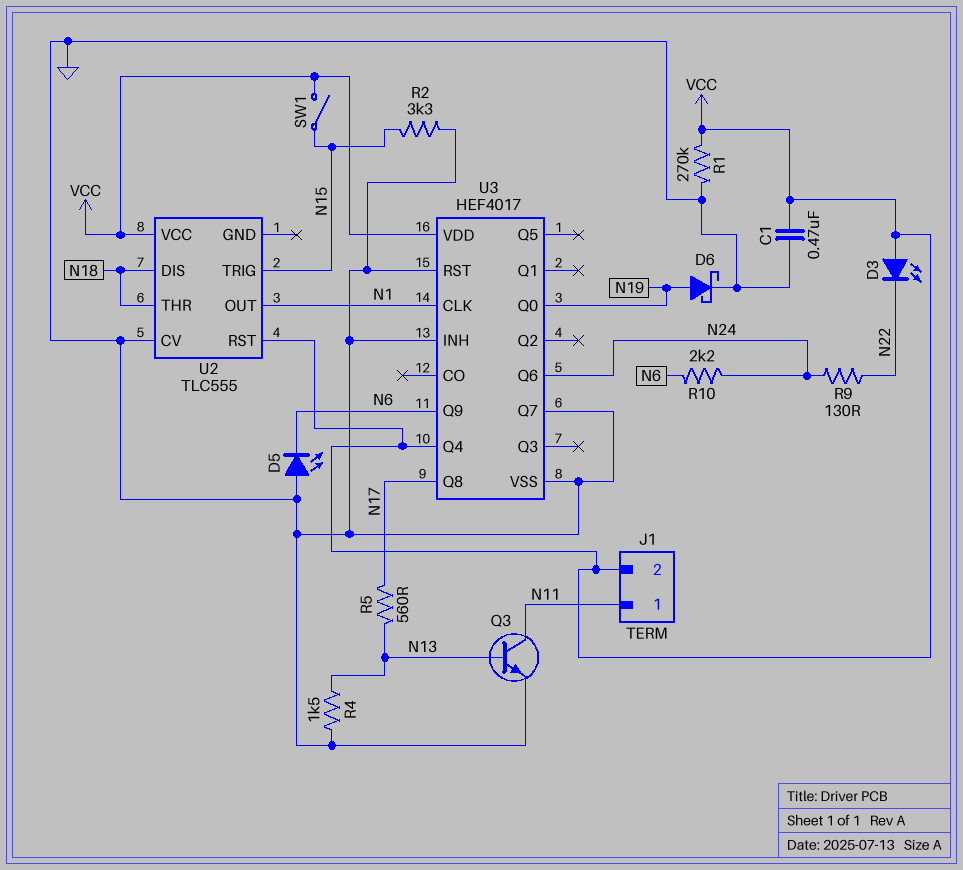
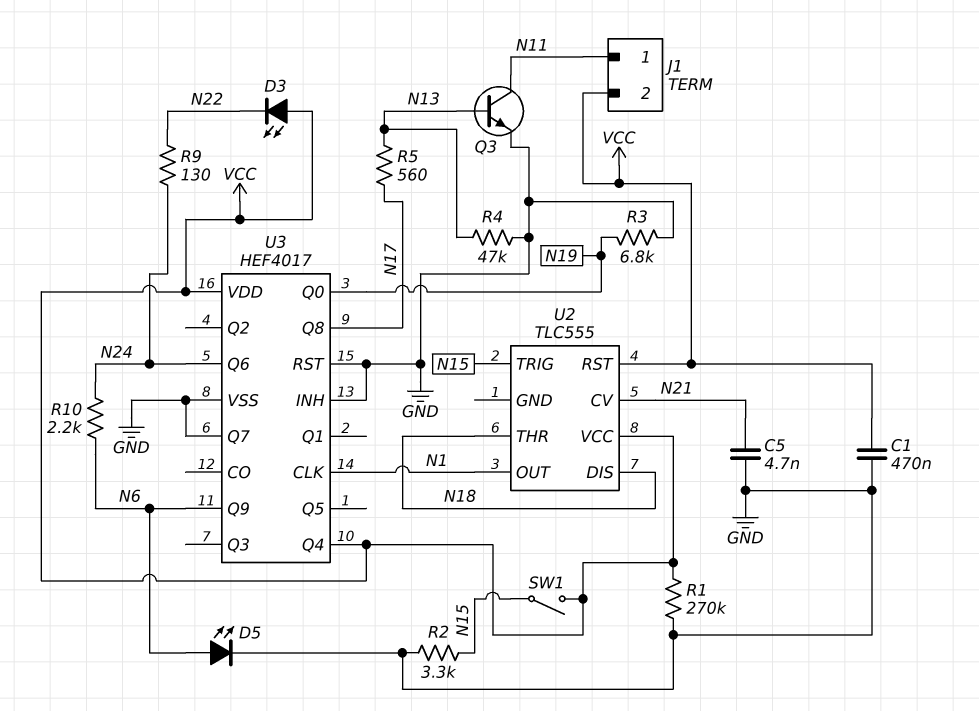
C5: none -> 4.7nF (GND, N21)
D5: LED (A GND, K N6) -> LED (A N6, K GND)
D6: schottky (A N19, K GND) -> none
R3: none -> 6.8k (GND, N19)
R4: 1.5k (GND, N13) -> 47k (GND, N13)
U2 pin CV: GND -> N21

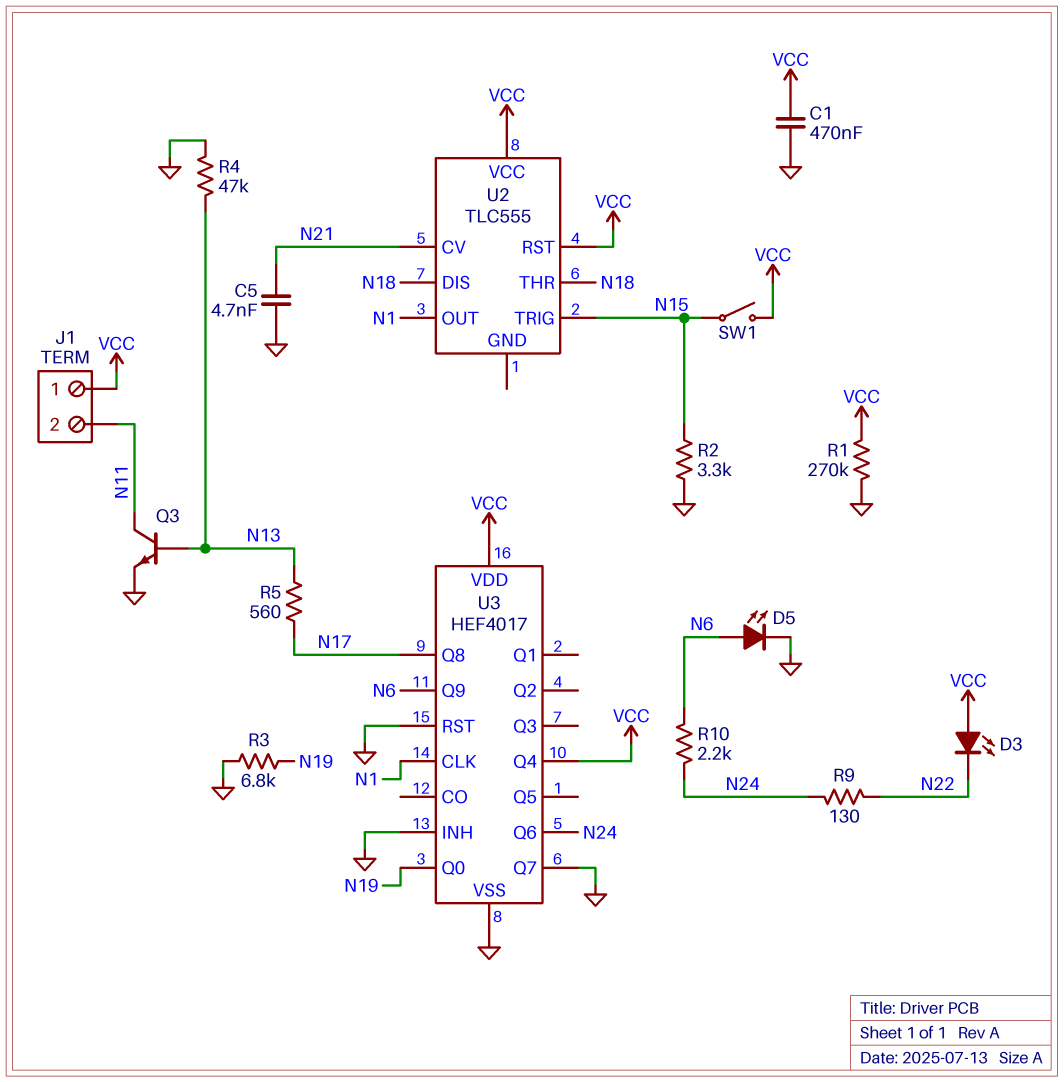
J1 pin 1: N11 -> VCC
J1 pin 2: VCC -> N11

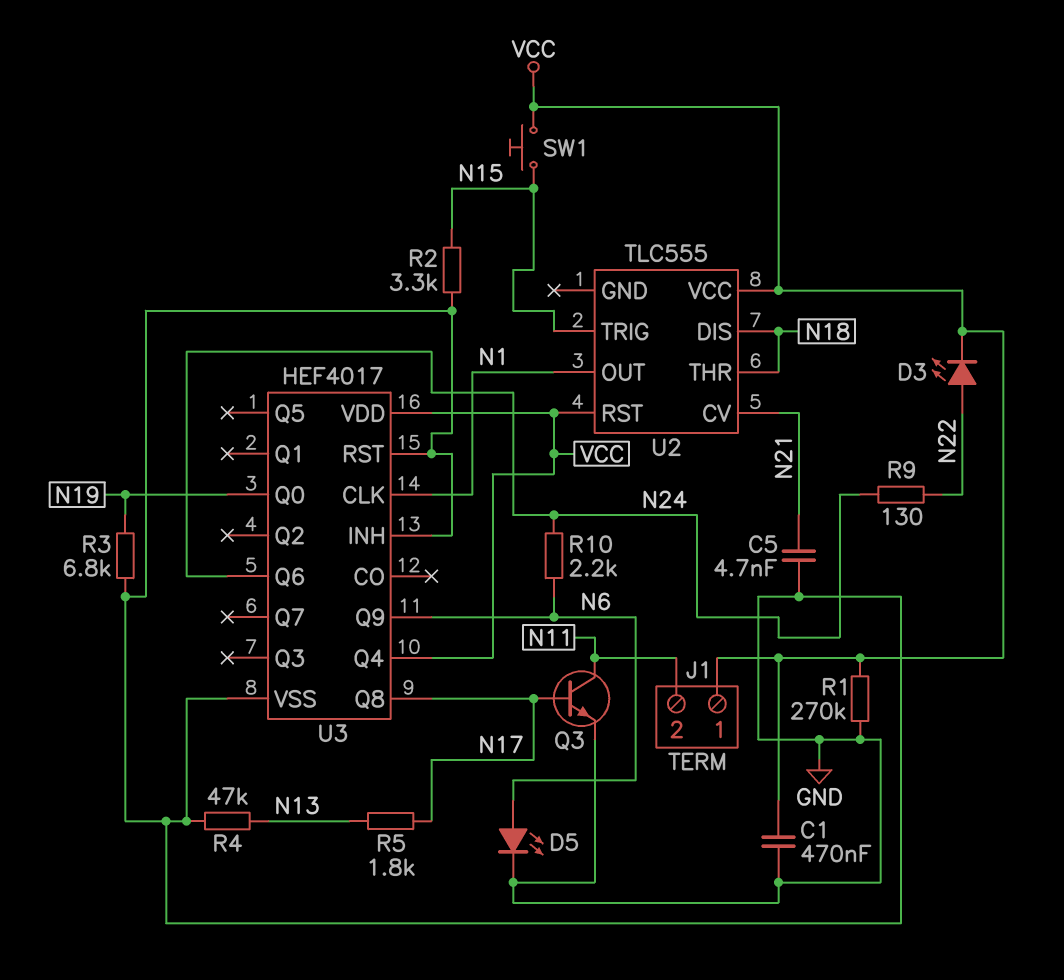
D3: LED (A VCC, K N22) -> LED (A N22, K VCC)
Q3: NPN (B N13, C N11, E GND) -> NPN (B N17, C N11, E GND)
R5: 560 (N13, N17) -> 1.8k (N13, N17)
SW1: switch (N15, VCC) -> button (N15, VCC)
U3 pin Q7: GND -> none

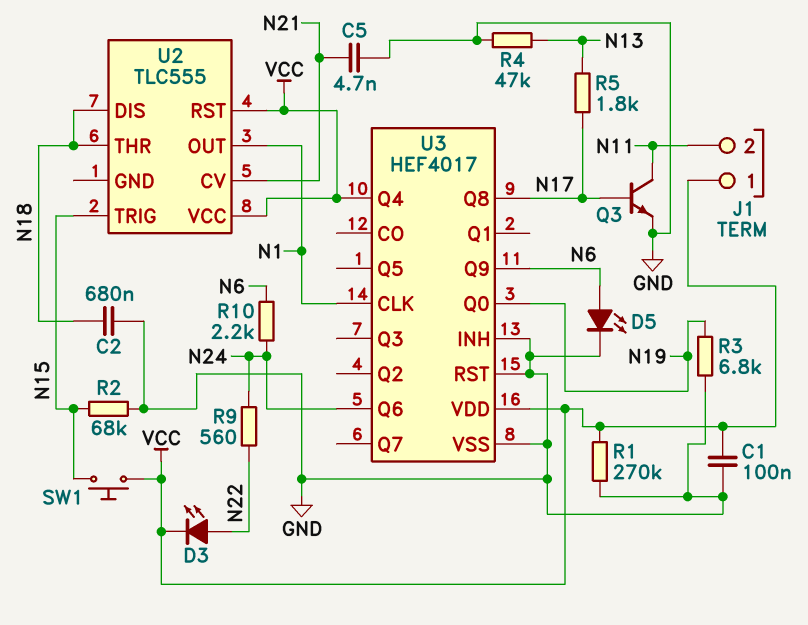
C1: 470nF (GND, VCC) -> 100nF (GND, VCC)
C2: none -> 680nF (GND, N18)
R2: 3.3k (GND, N15) -> 68k (GND, N15)
R9: 130 (N22, N24) -> 560 (N22, N24)

